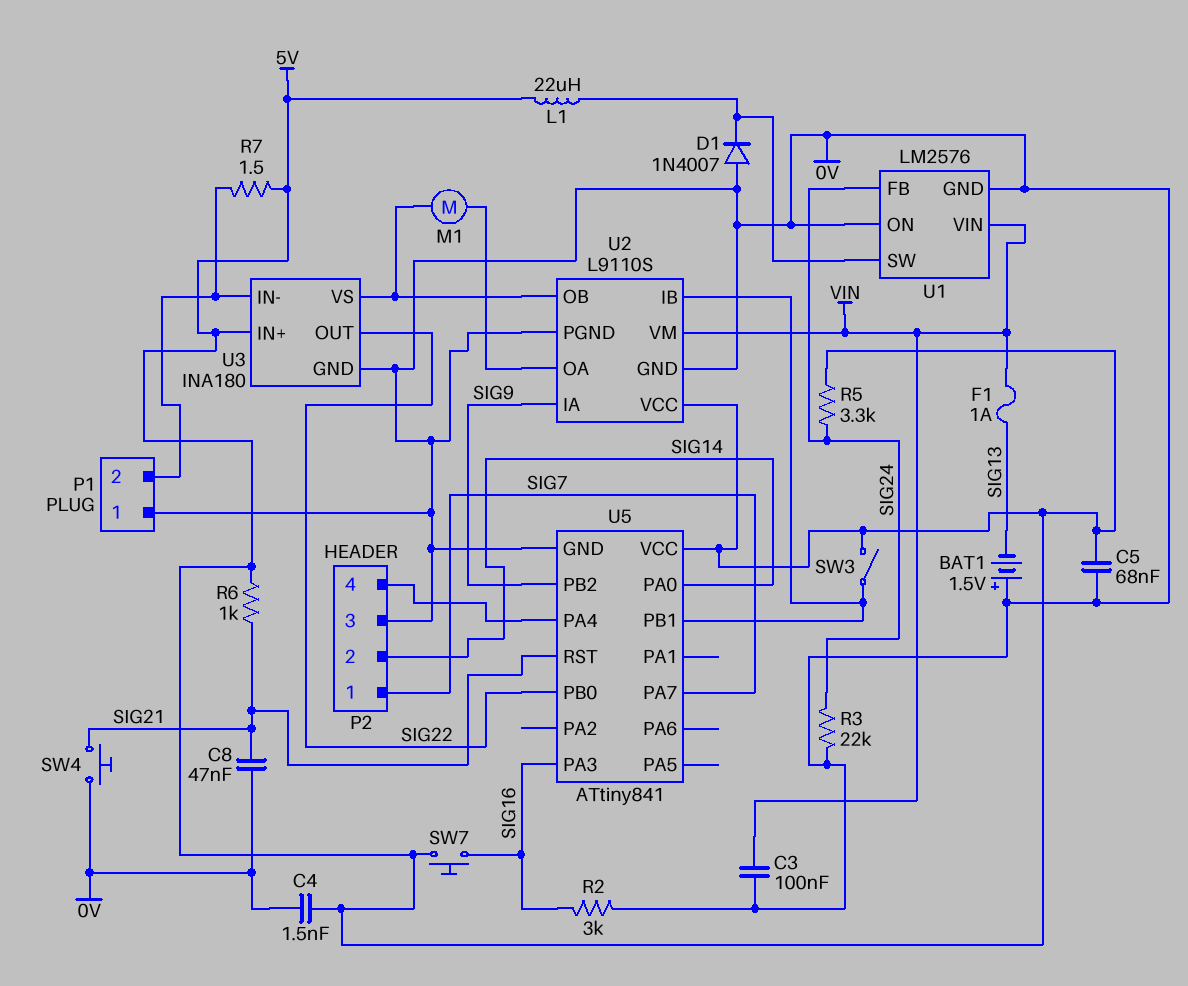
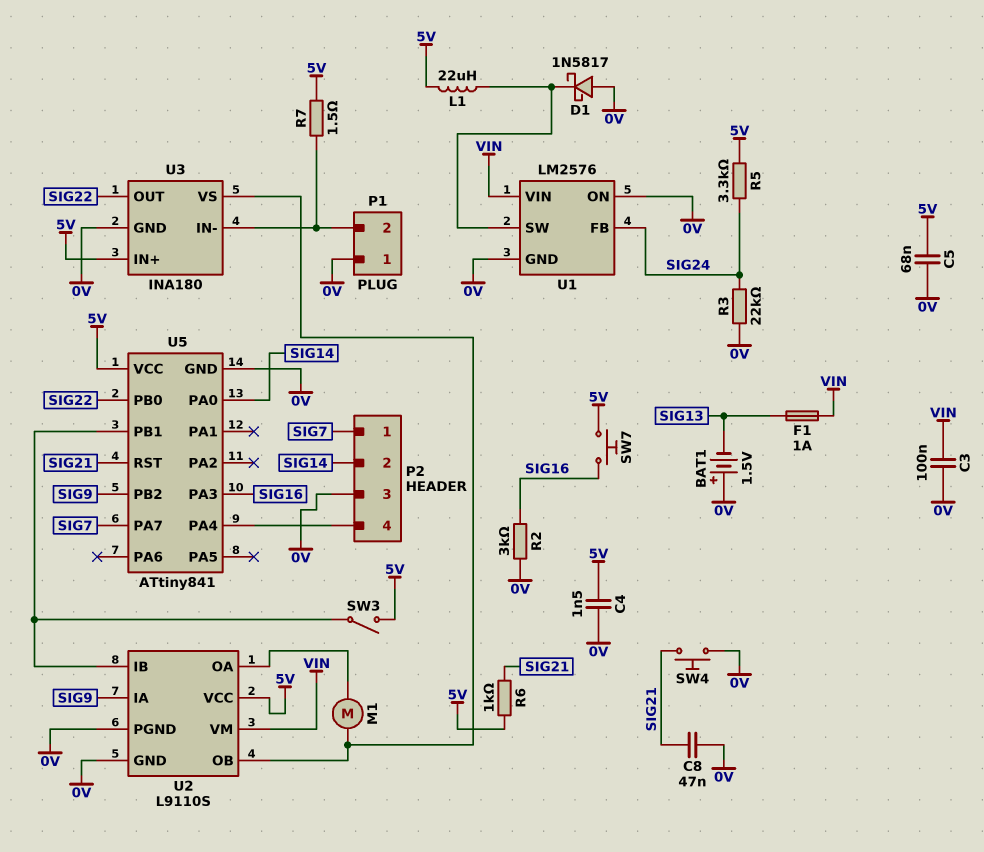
D1: diode 1N4007 (A 0V, K U1/SW) -> schottky 1N5817 (A 0V, K U1/SW)

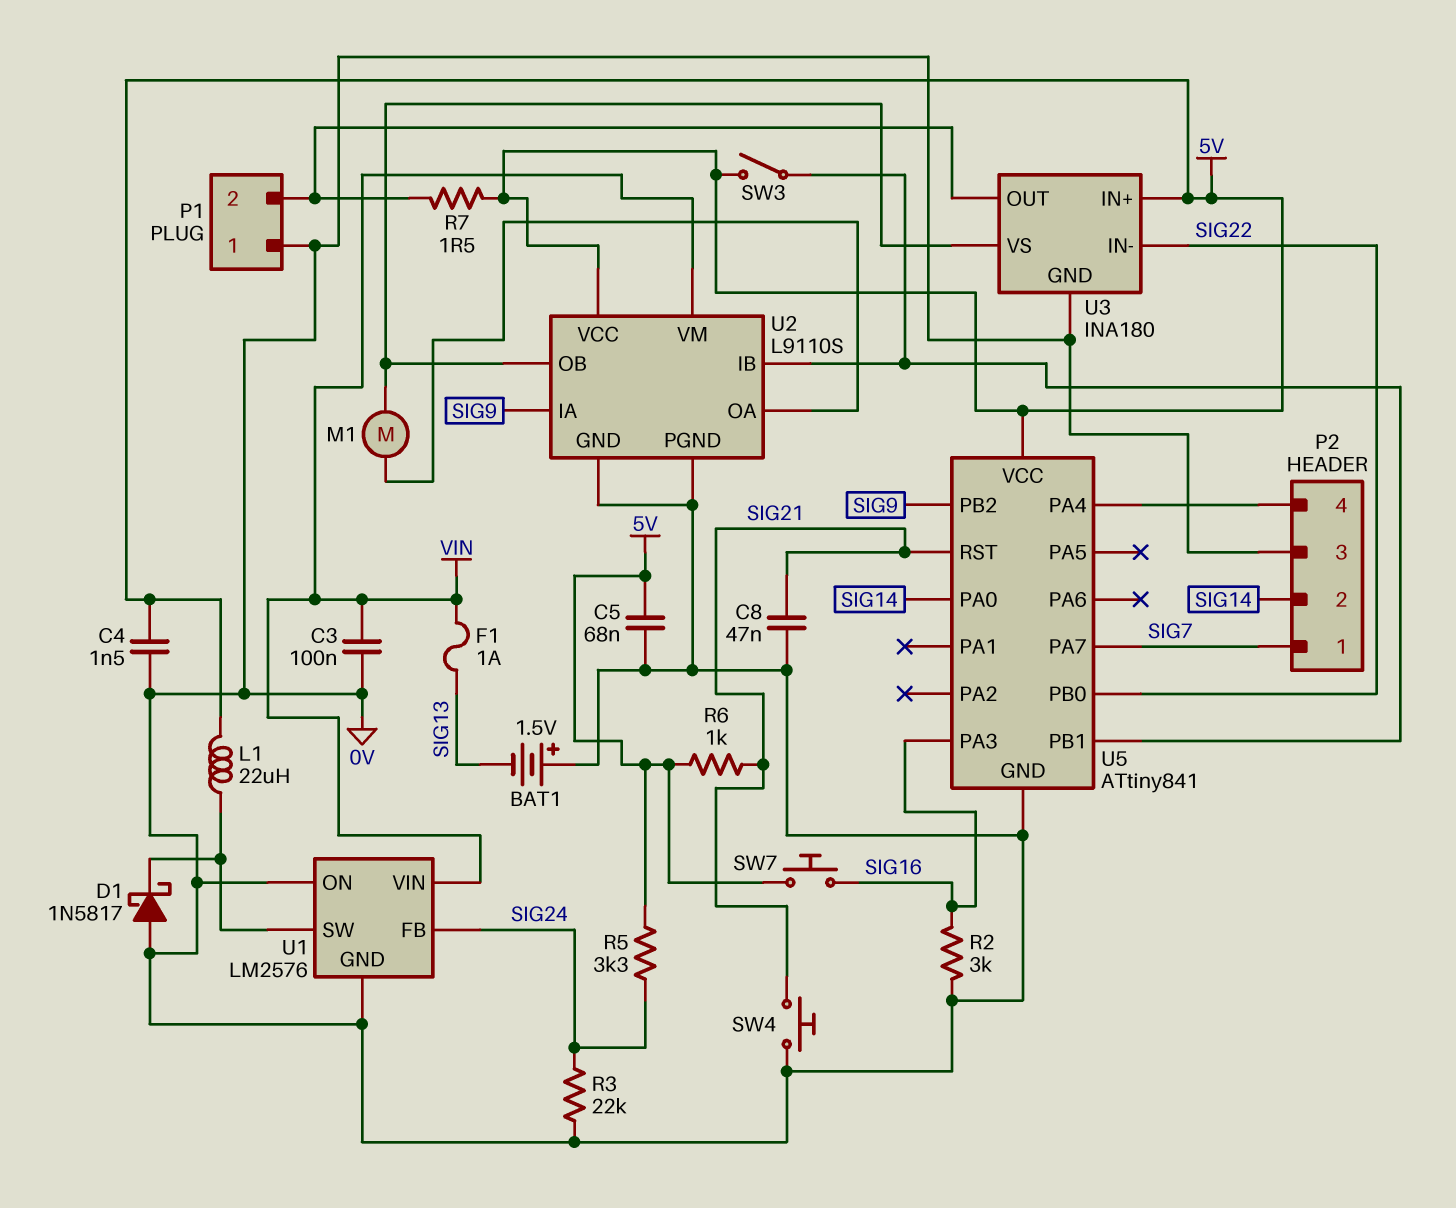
U3 pin IN-: P1/2 -> SIG22
U3 pin OUT: SIG22 -> P1/2

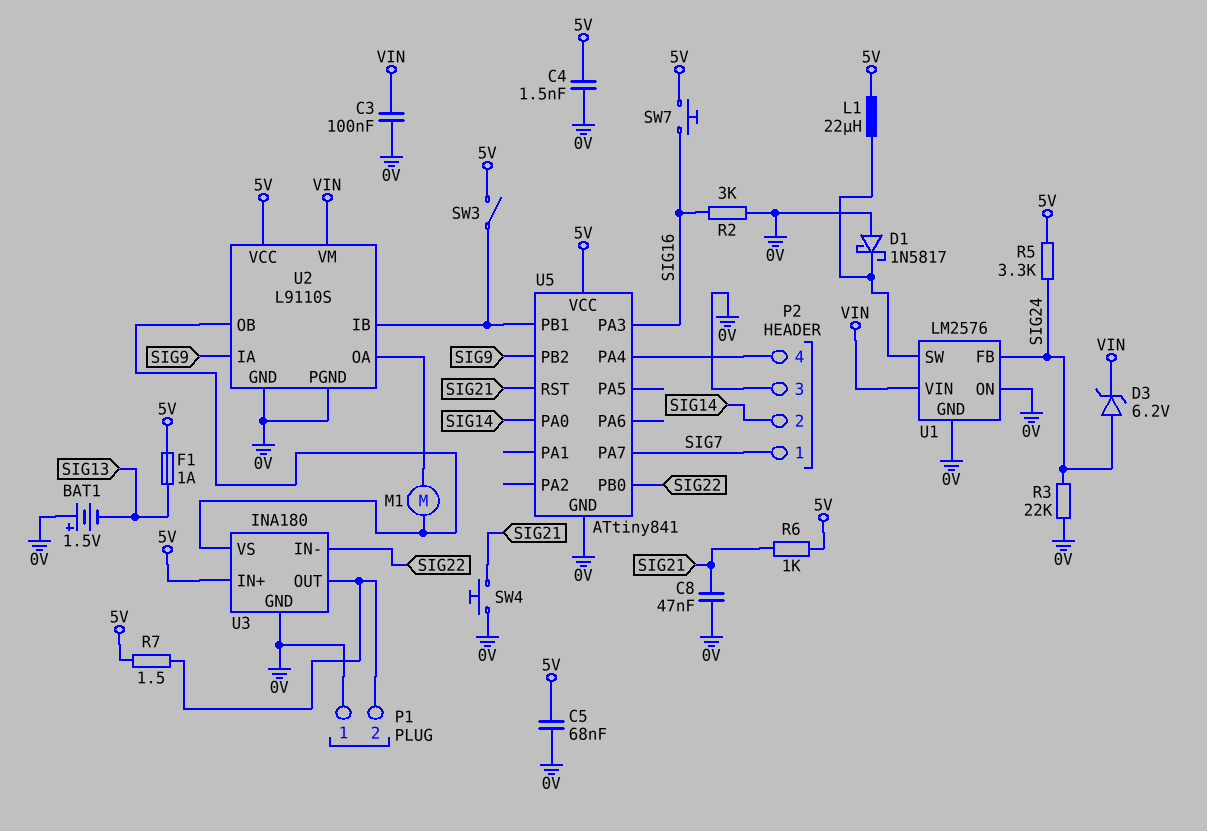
D3: none -> zener 6.2V (A SIG24, K VIN)
F1: 1A (SIG13, VIN) -> 1A (5V, SIG13)

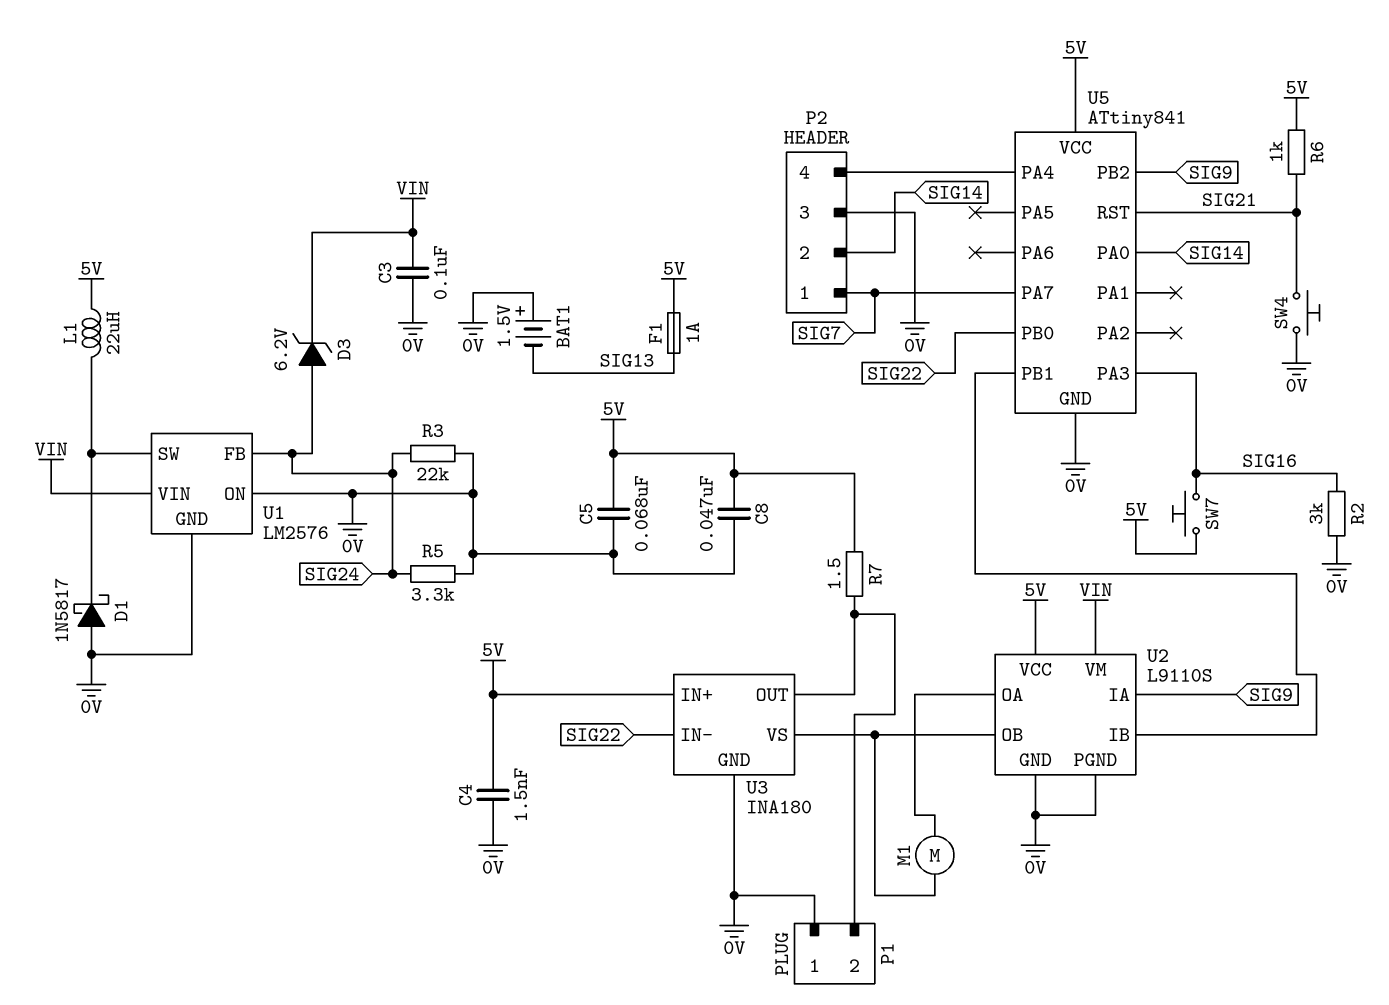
C8: 47nF (0V, SIG21) -> 47nF (0V, 5V)
R5: 3.3k (5V, SIG24) -> 3.3k (0V, SIG24)
SW3: switch (5V, U2/IB) -> none

